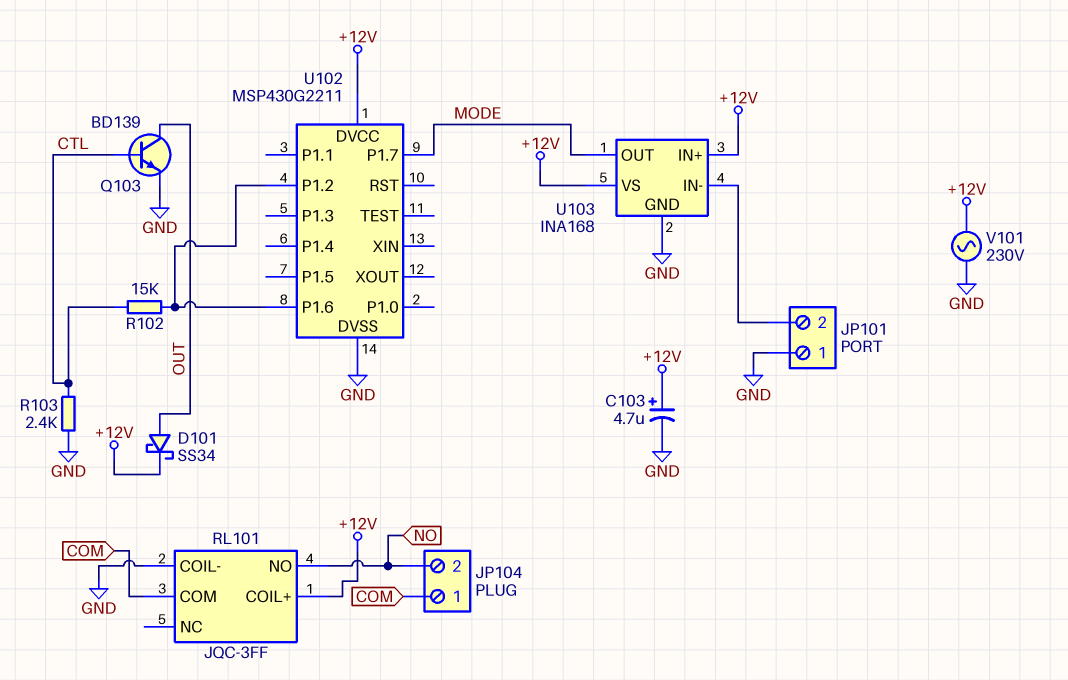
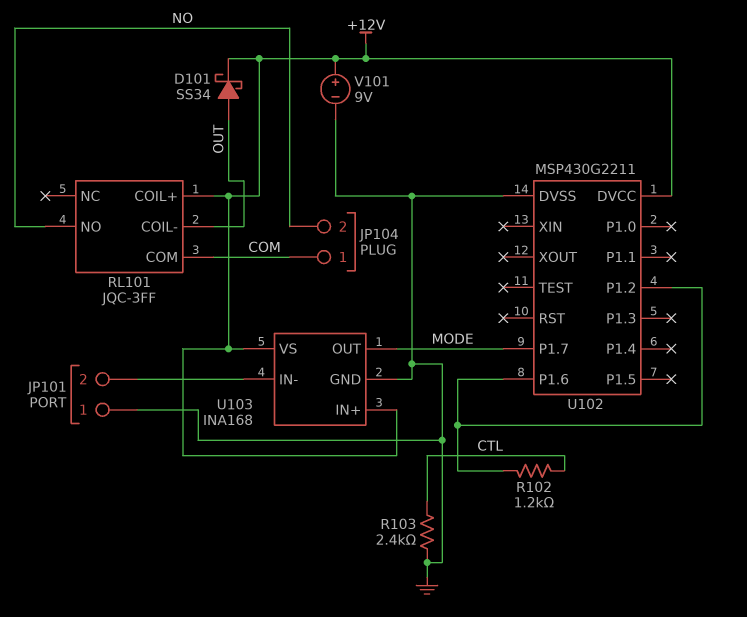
C103: 4.7uF (plus +12V, minus GND) -> none
Q103: NPN BD139 (B CTL, C OUT, E GND) -> none
R102: 15k (CTL, U102/P1.2) -> 1.2k (CTL, U102/P1.2)
RL101 pin COIL-: GND -> OUT
V101: AC 230V (+12V, GND) -> 9V (plus +12V, minus GND)

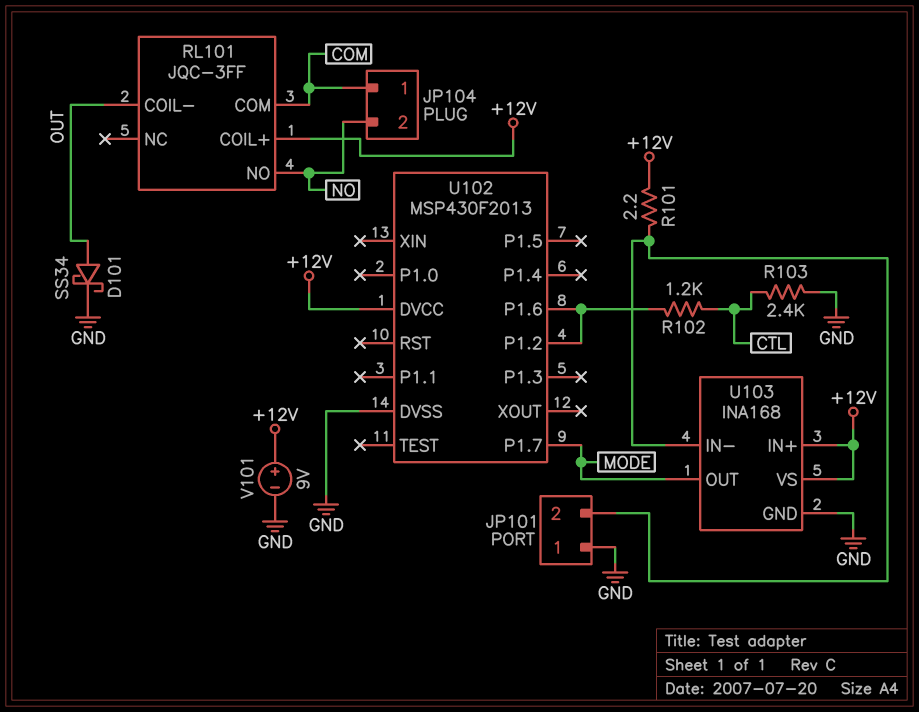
D101: schottky SS34 (A OUT, K +12V) -> schottky SS34 (A OUT, K GND)
R101: none -> 2.2 (+12V, JP101/2)
U102: MSP430G2211 -> MSP430F2013

